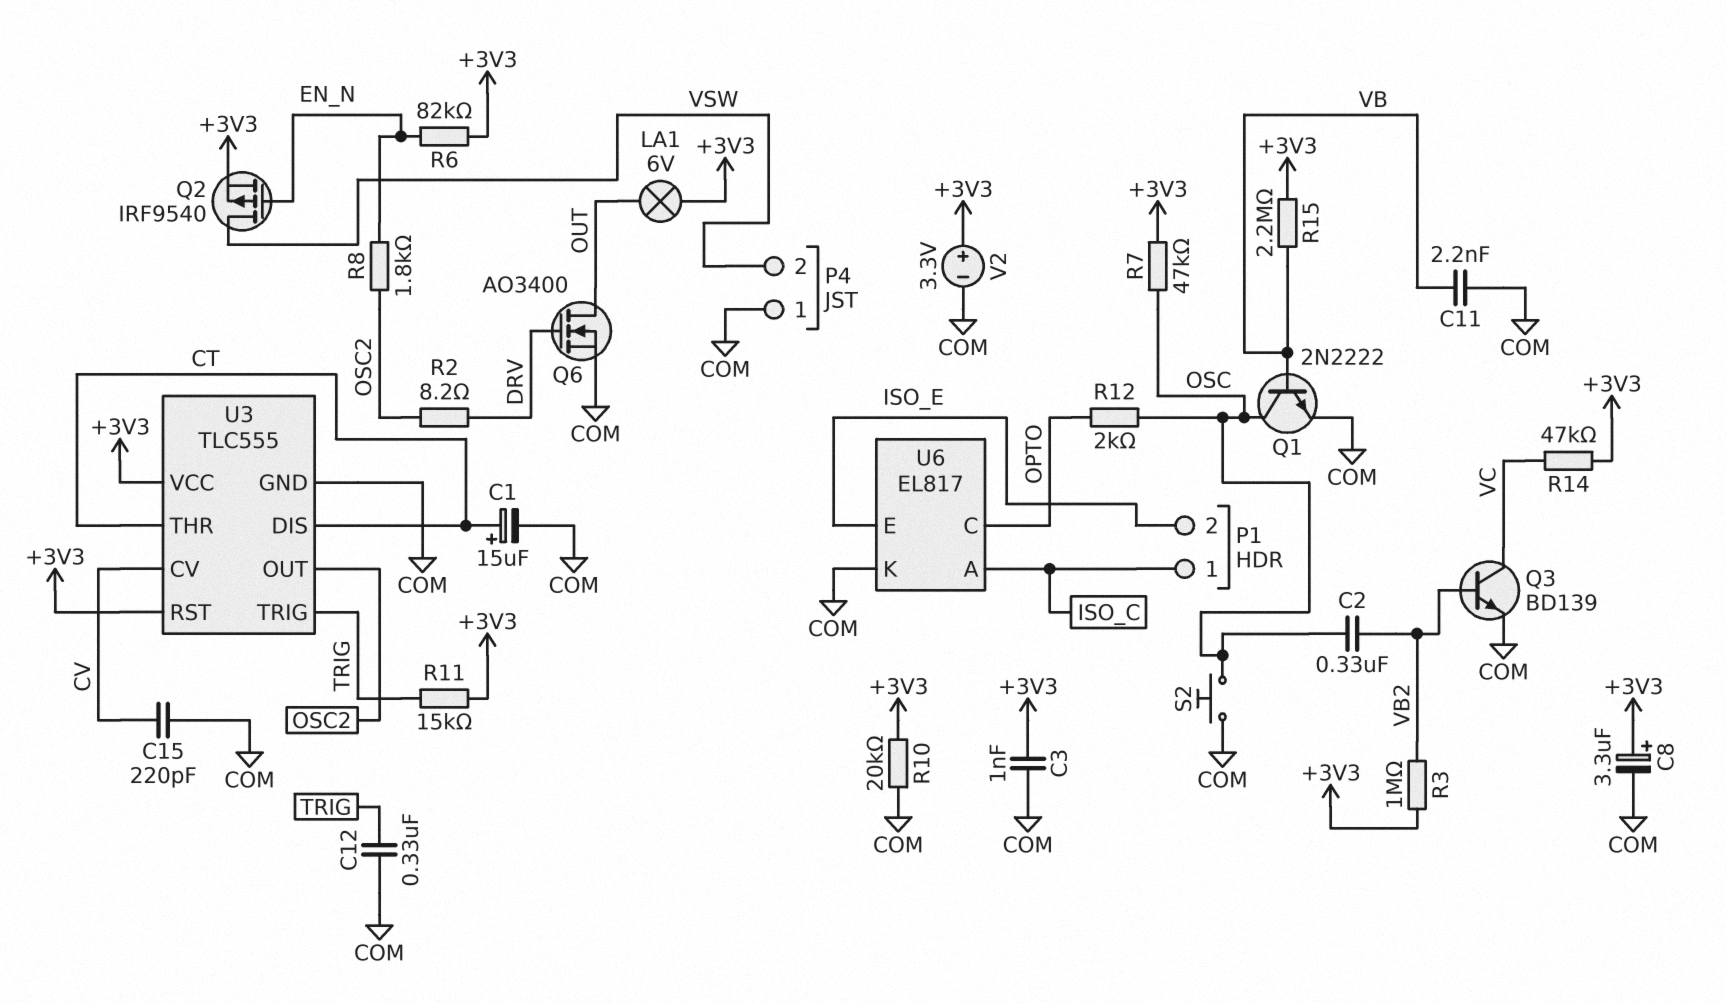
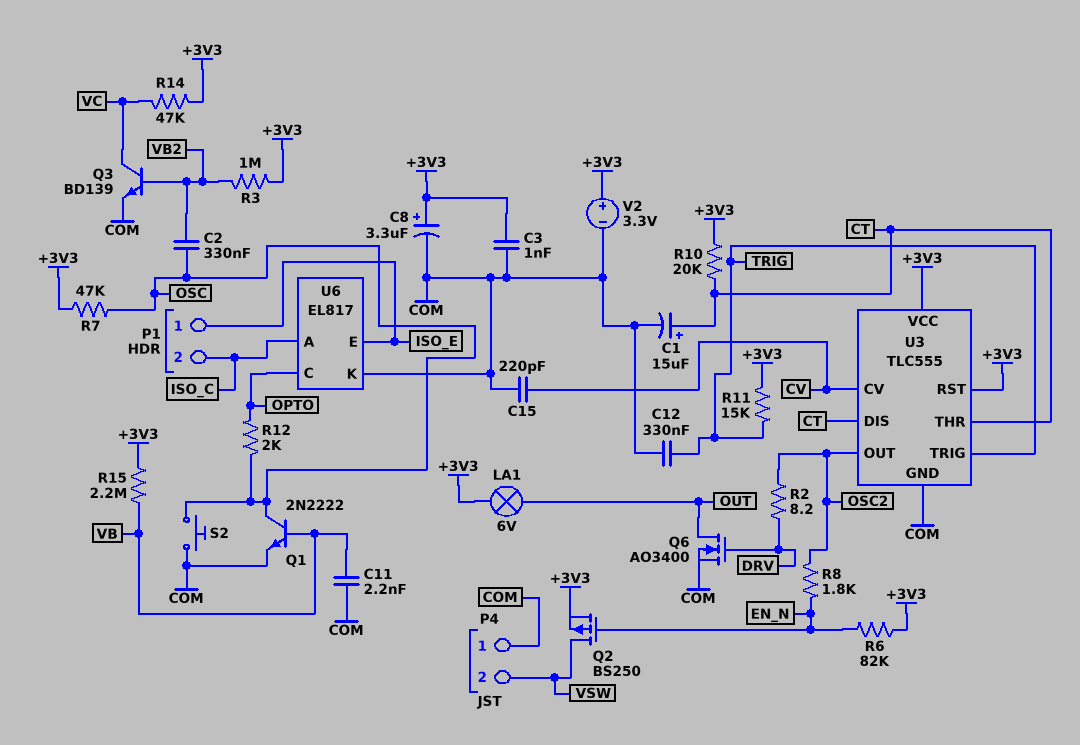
P1 pin 1: ISO_C -> ISO_E
P1 pin 2: ISO_E -> ISO_C
Q2: PMOS IRF9540 (G EN_N, D VSW, S +3V3) -> PMOS BS250 (G EN_N, D VSW, S +3V3)
R10: 20k (+3V3, COM) -> 20k (+3V3, CT)

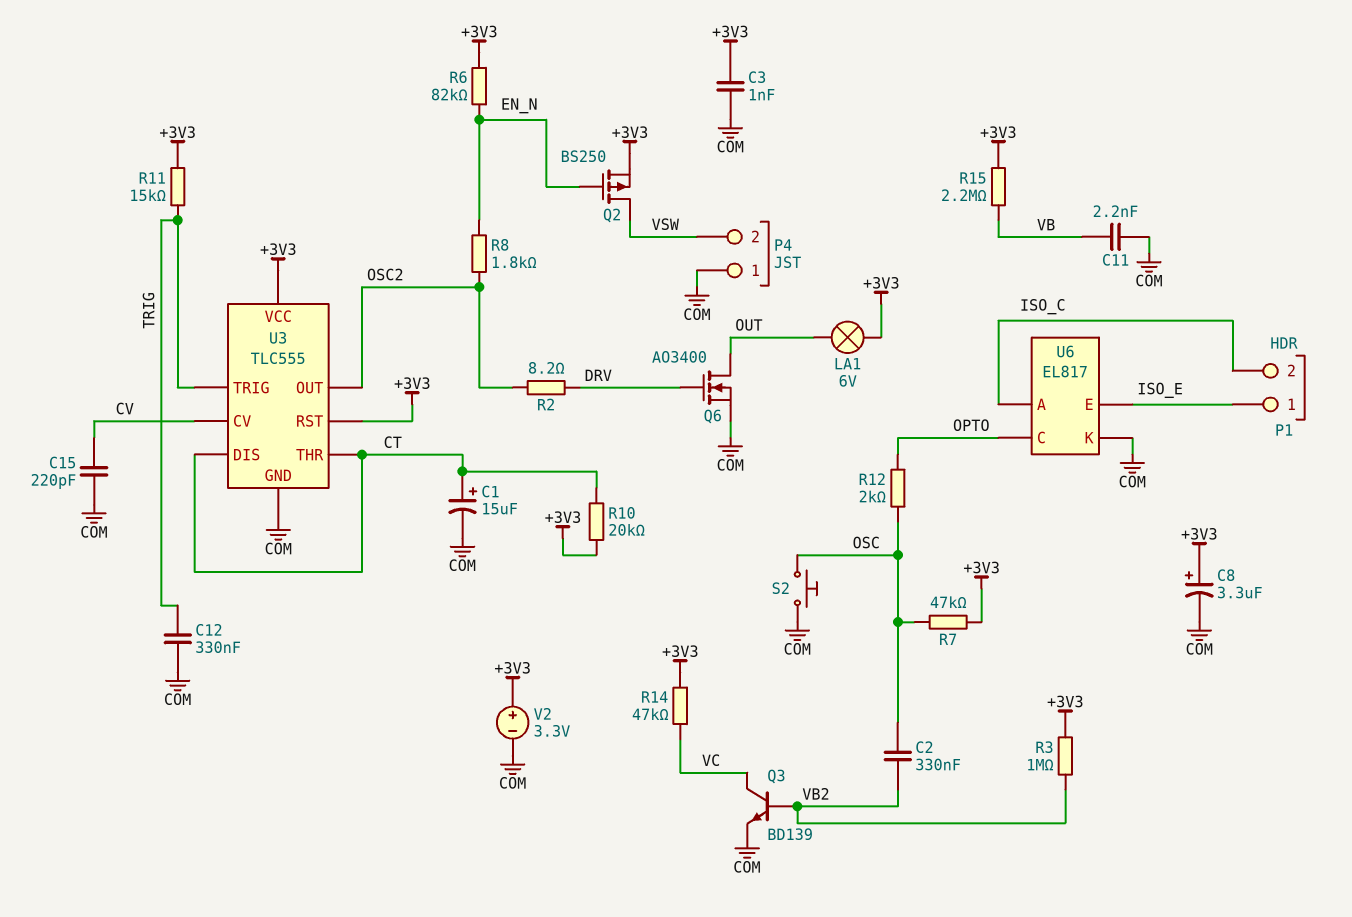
Q1: NPN 2N2222 (B VB, C OSC, E COM) -> none

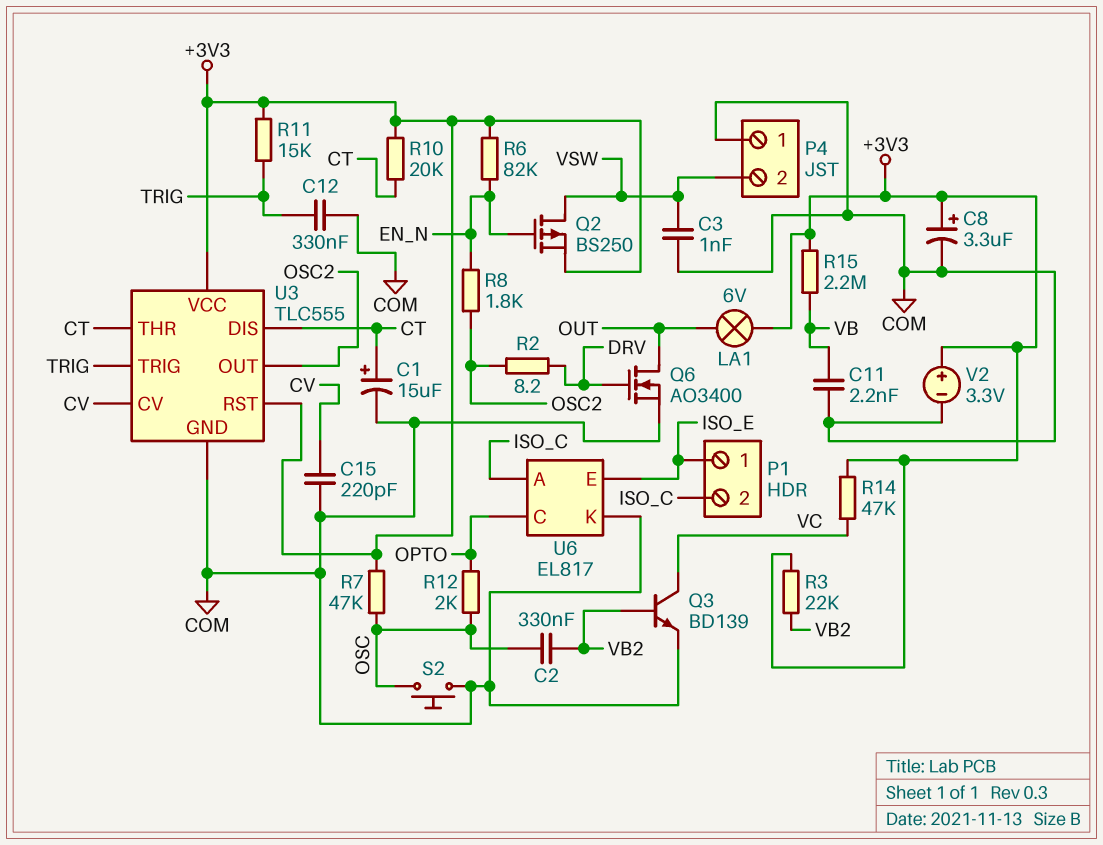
C3: 1nF (+3V3, COM) -> 1nF (COM, VSW)
R3: 1M (+3V3, VB2) -> 22k (+3V3, VB2)

